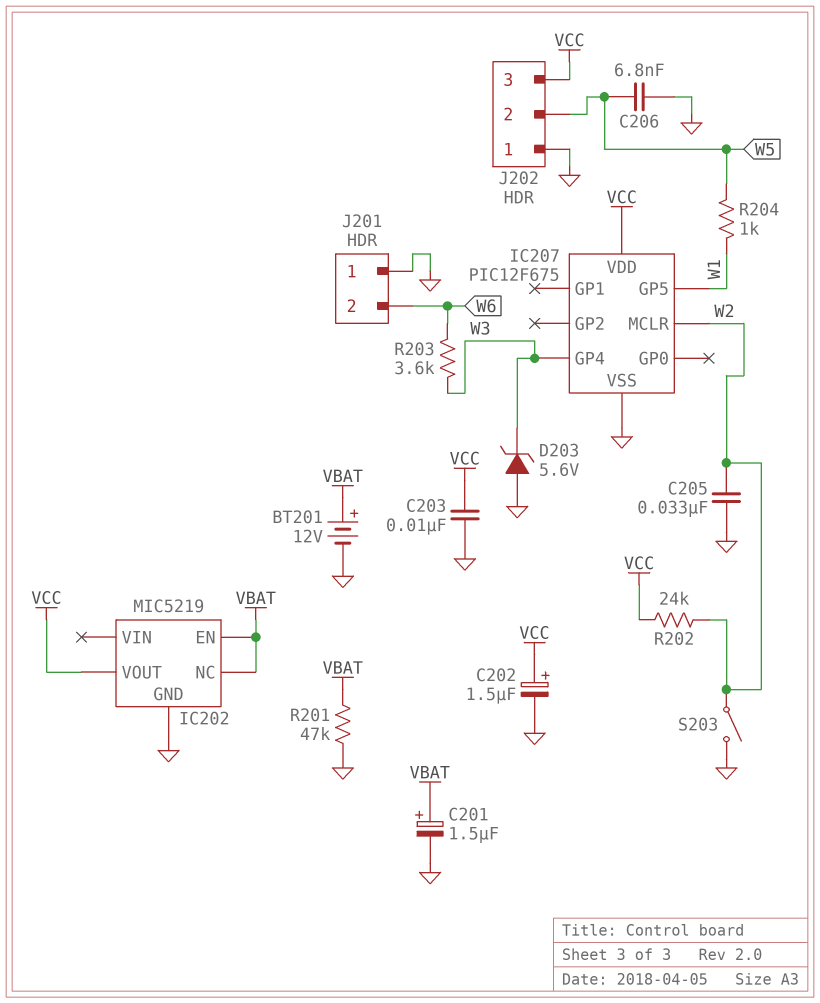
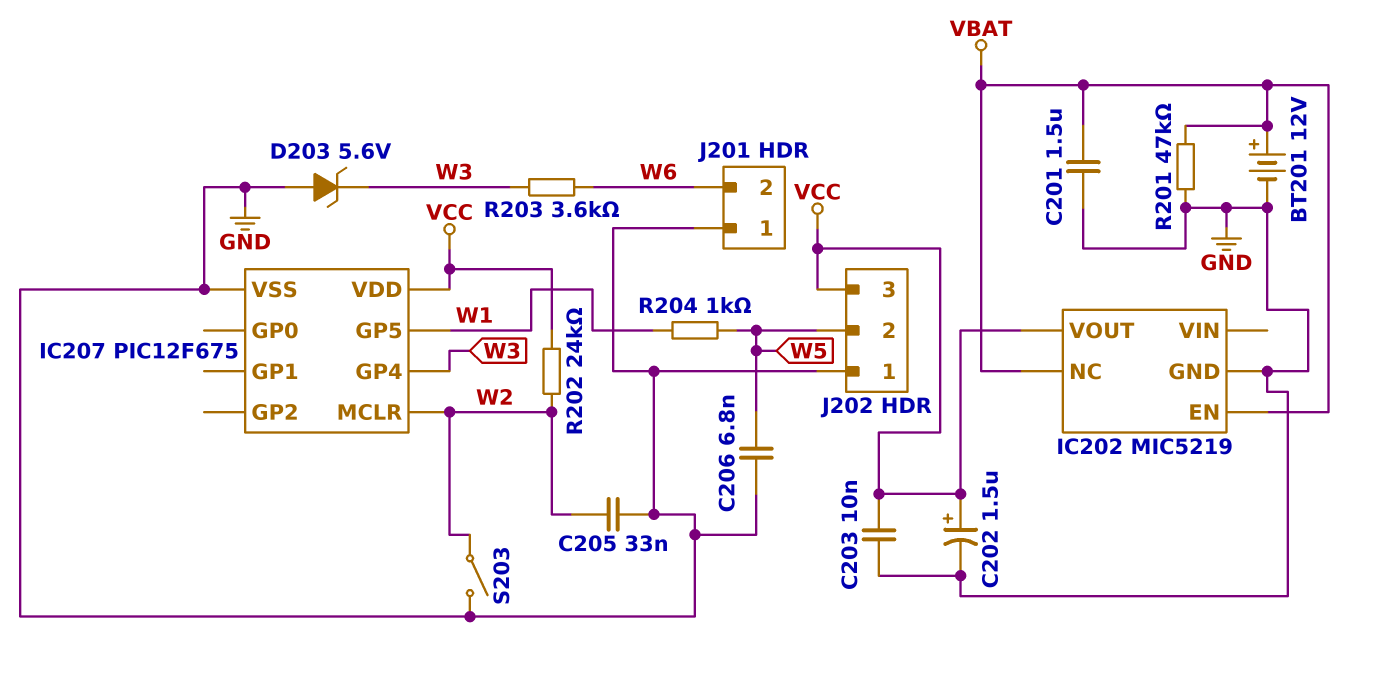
C201: 1.5uF (plus VBAT, minus GND) -> 1.5uF (GND, VBAT)

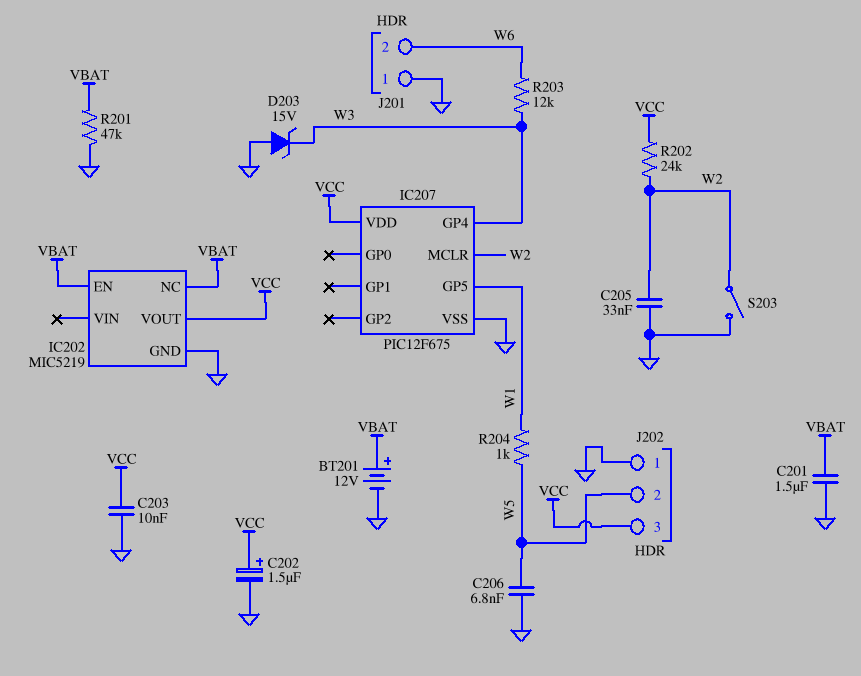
D203: zener 5.6V (A GND, K W3) -> zener 15V (A GND, K W3)
R203: 3.6k (W3, W6) -> 12k (W3, W6)

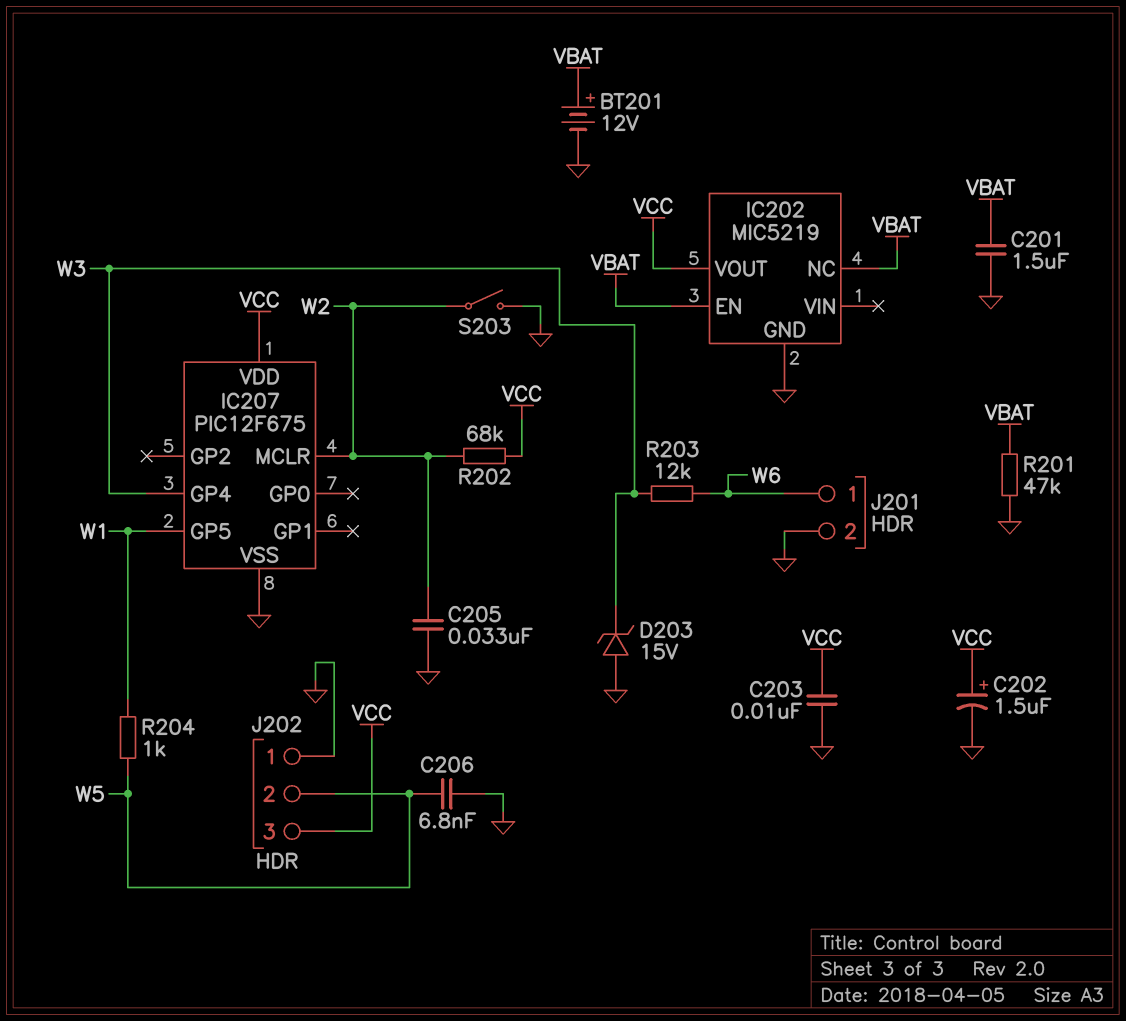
J201 pin 1: GND -> W6
J201 pin 2: W6 -> GND
R202: 24k (VCC, W2) -> 68k (VCC, W2)

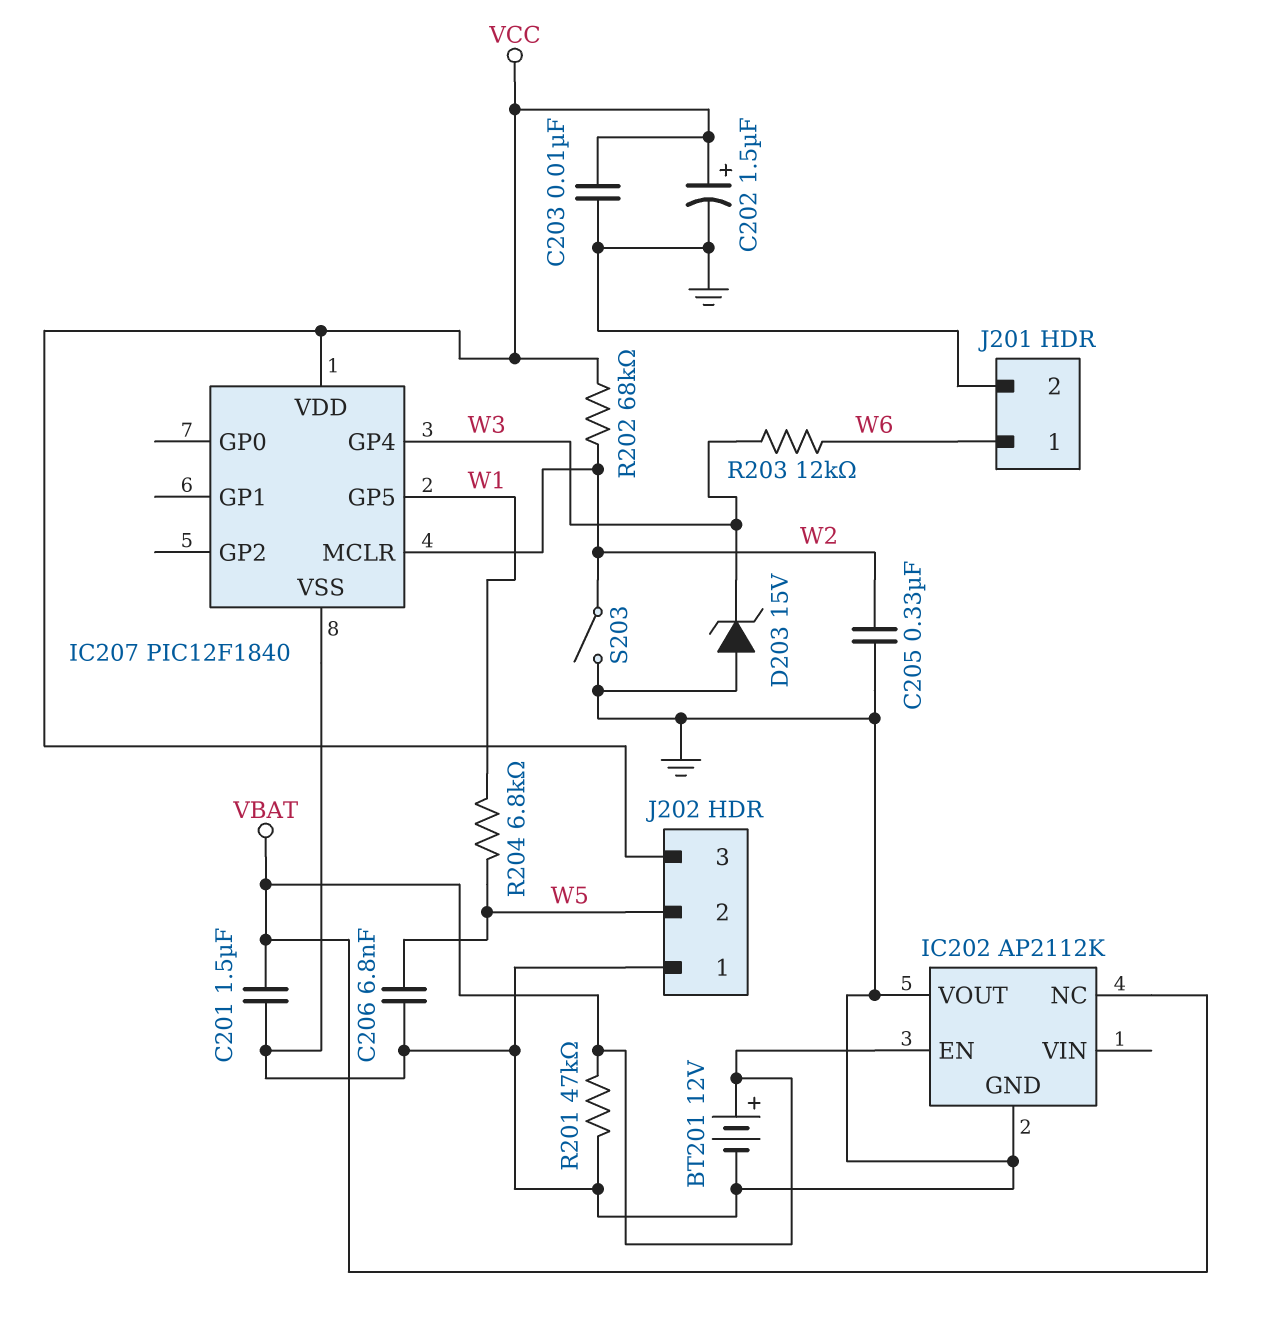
C205: 33nF (GND, W2) -> 330nF (GND, W2)
IC202: MIC5219 -> AP2112K
IC202 pin VOUT: VCC -> GND
IC207: PIC12F675 -> PIC12F1840
R204: 1k (W1, W5) -> 6.8k (W1, W5)

